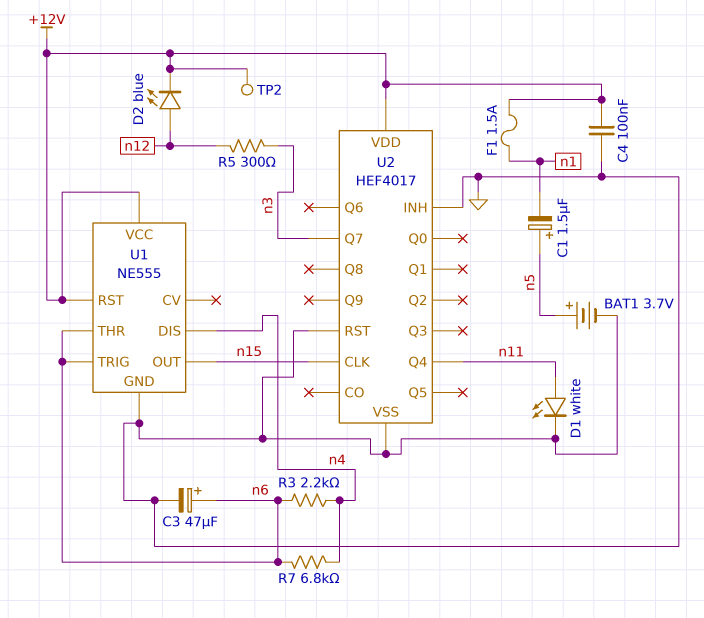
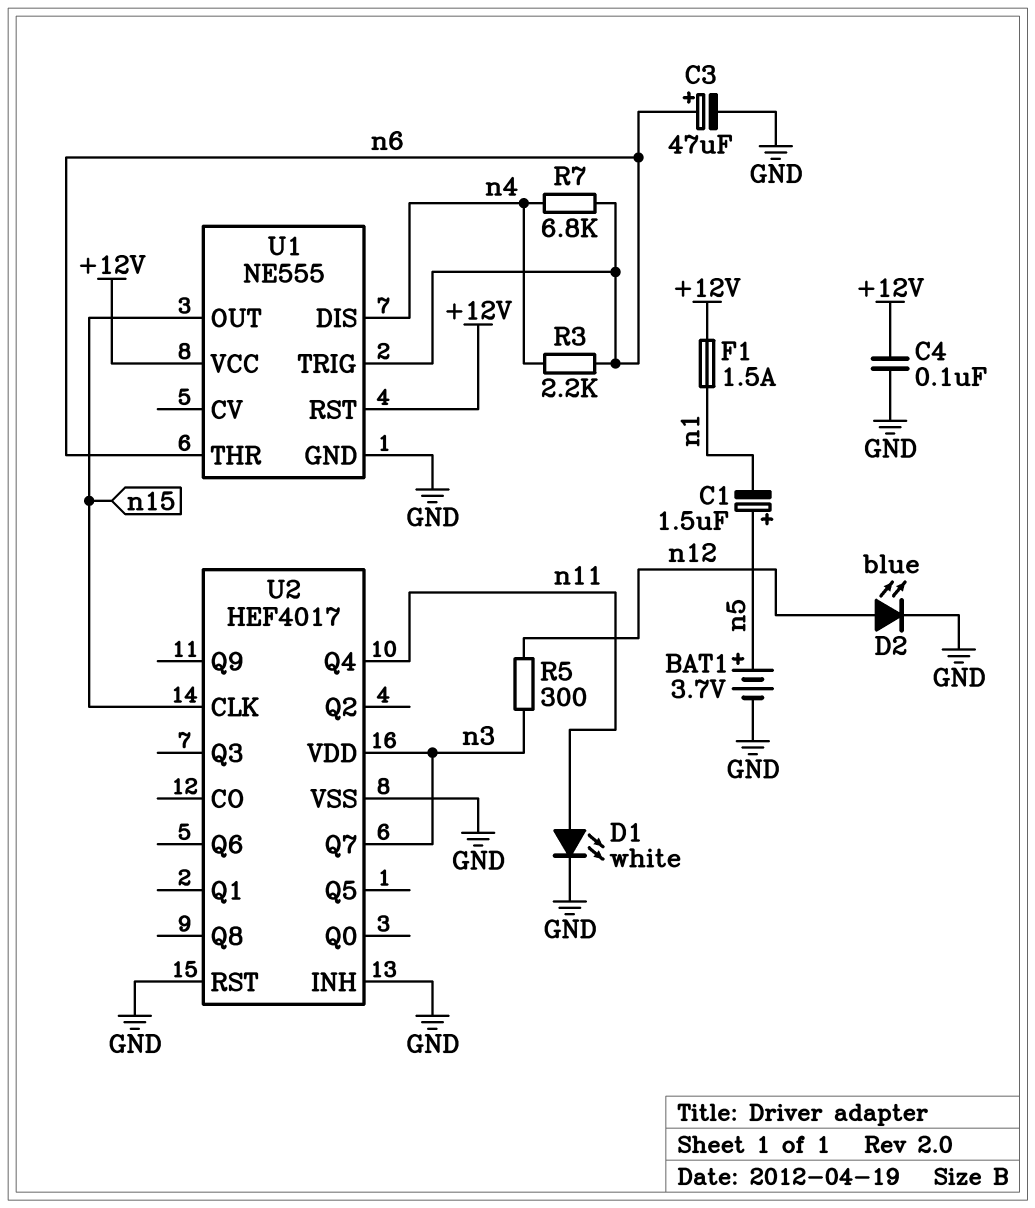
D2: LED blue (A n12, K +12V) -> LED blue (A n12, K GND)
TP2: test point (+12V) -> none
U2 pin VDD: +12V -> n3

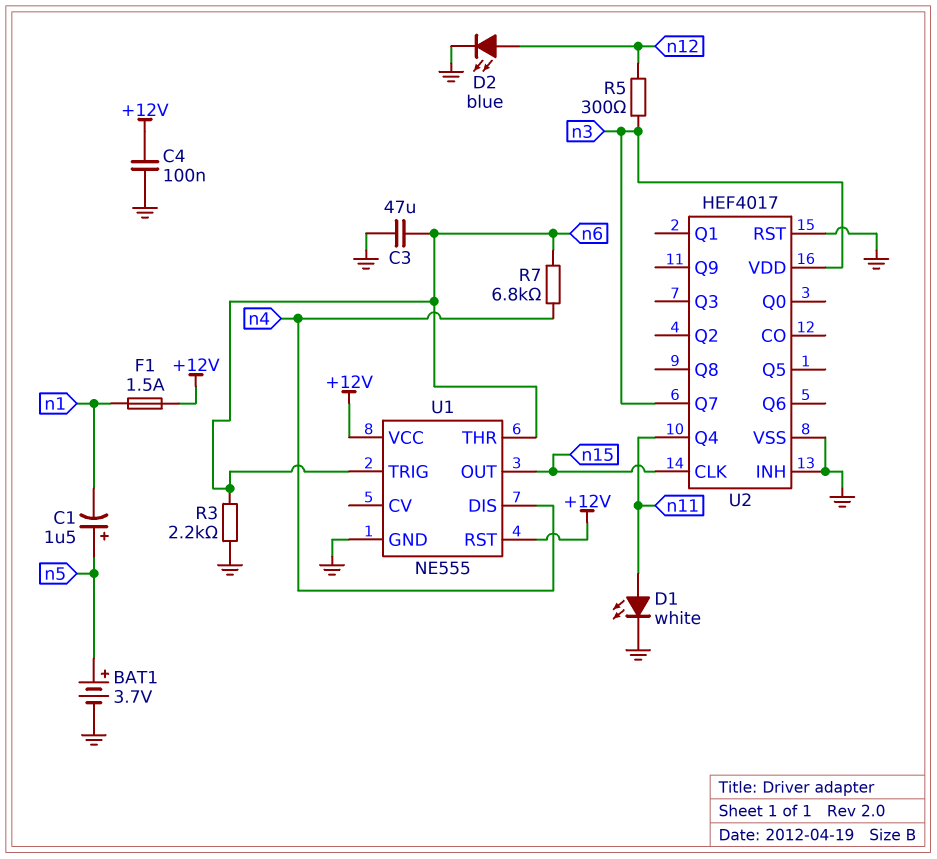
C3: 47uF (plus n6, minus GND) -> 47uF (GND, n6)
R3: 2.2k (n4, n6) -> 2.2k (GND, n6)

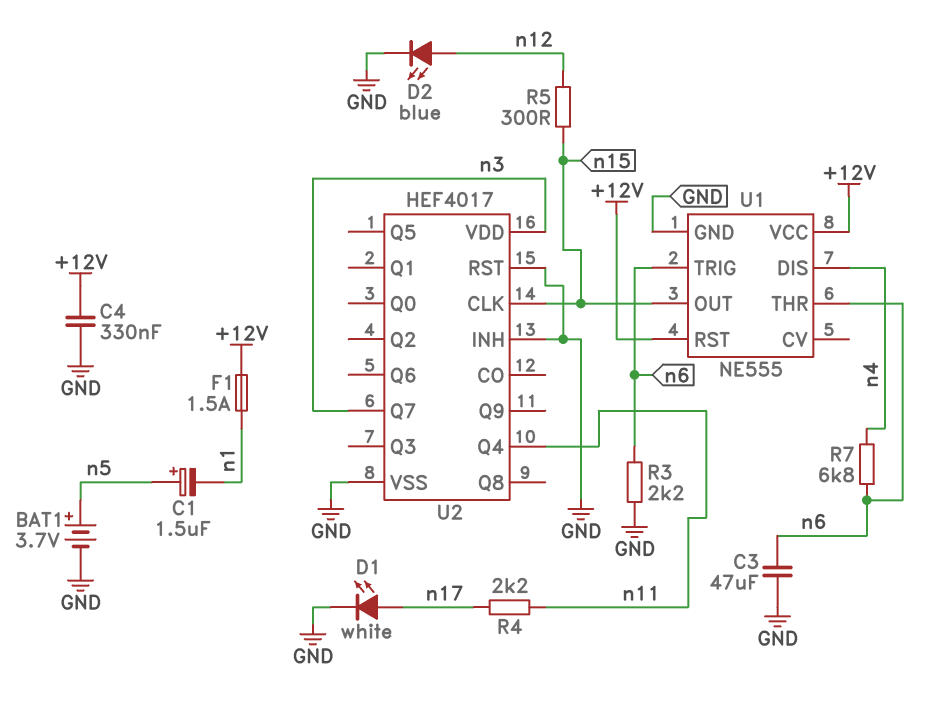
C4: 100nF (+12V, GND) -> 330nF (+12V, GND)
D1: LED white (A n11, K GND) -> LED white (A n17, K GND)
R4: none -> 2.2k (n11, n17)
R5: 300 (n3, n12) -> 300 (n12, n15)

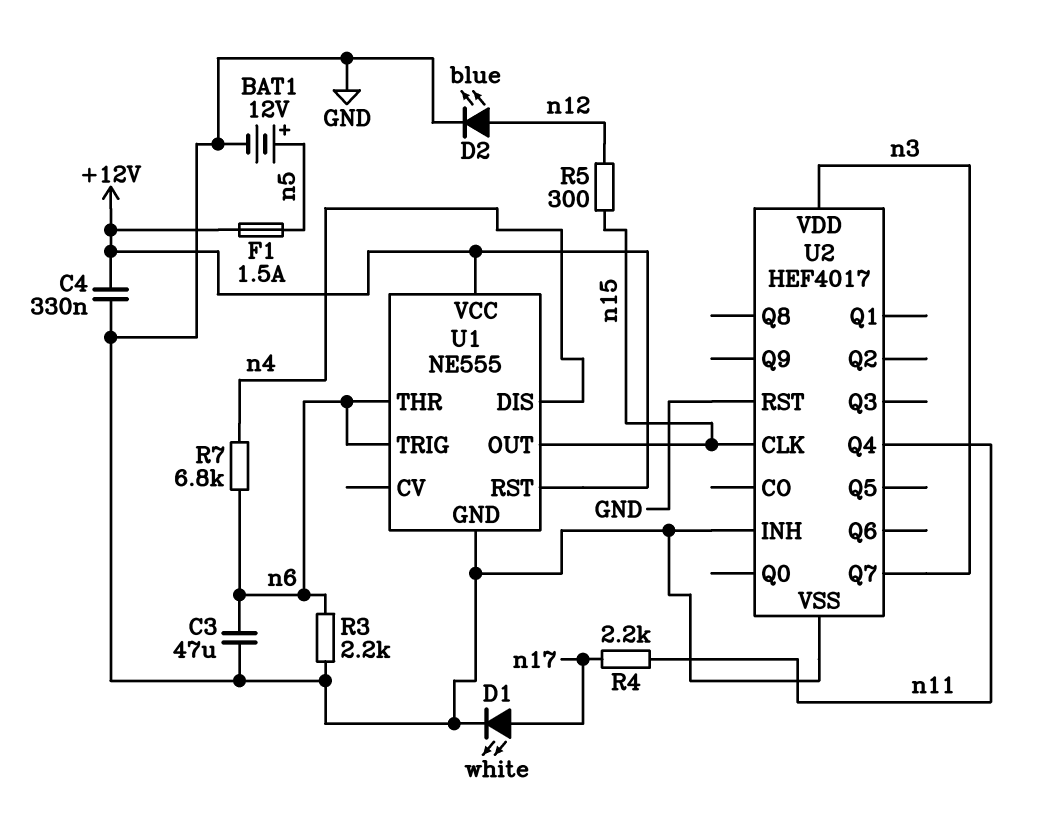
BAT1: 3.7V (plus n5, minus GND) -> 12V (plus n5, minus GND)
C1: 1.5uF (plus n5, minus n1) -> none
F1: 1.5A (+12V, n1) -> 1.5A (+12V, n5)

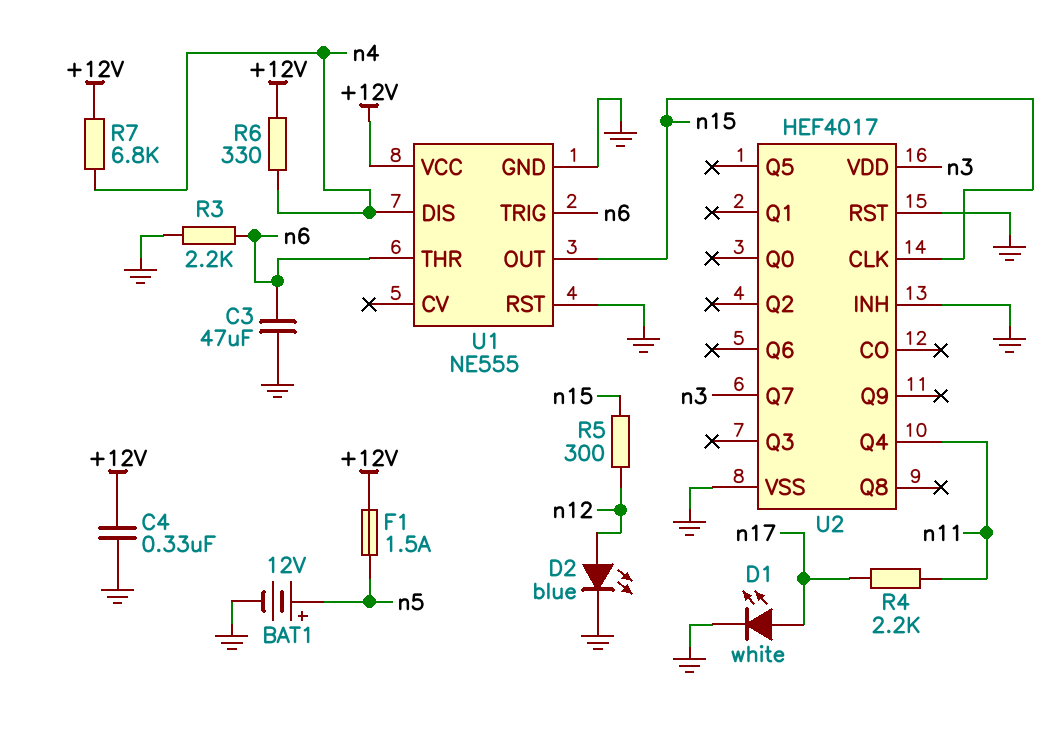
R6: none -> 330 (+12V, n4)
R7: 6.8k (n4, n6) -> 6.8k (+12V, n4)
U1 pin RST: +12V -> GND

